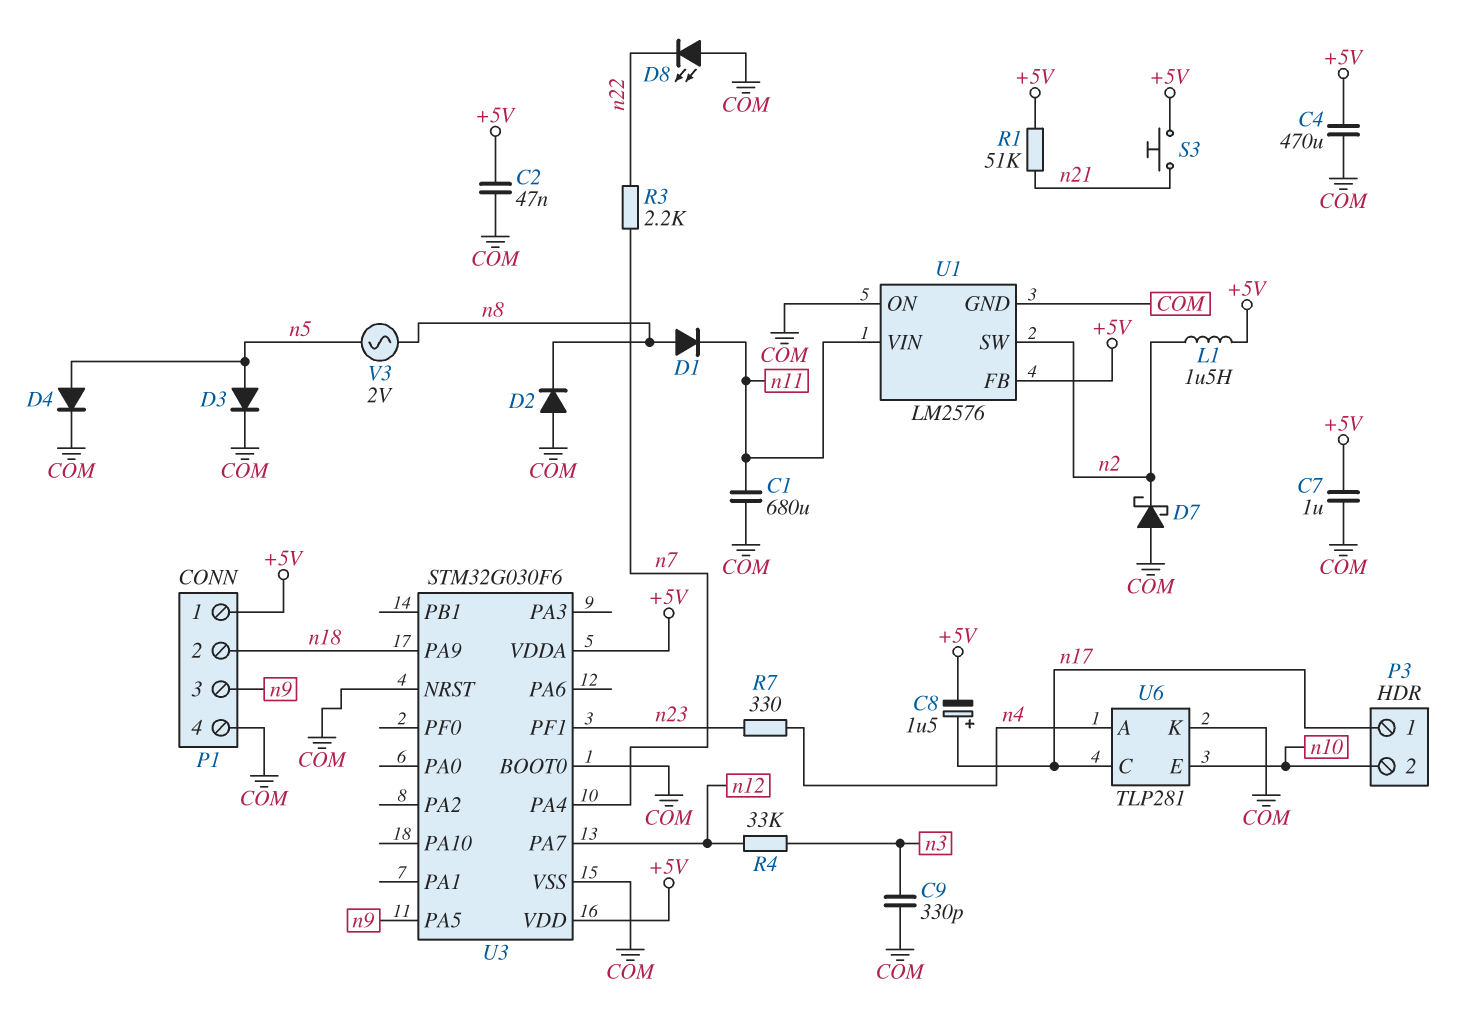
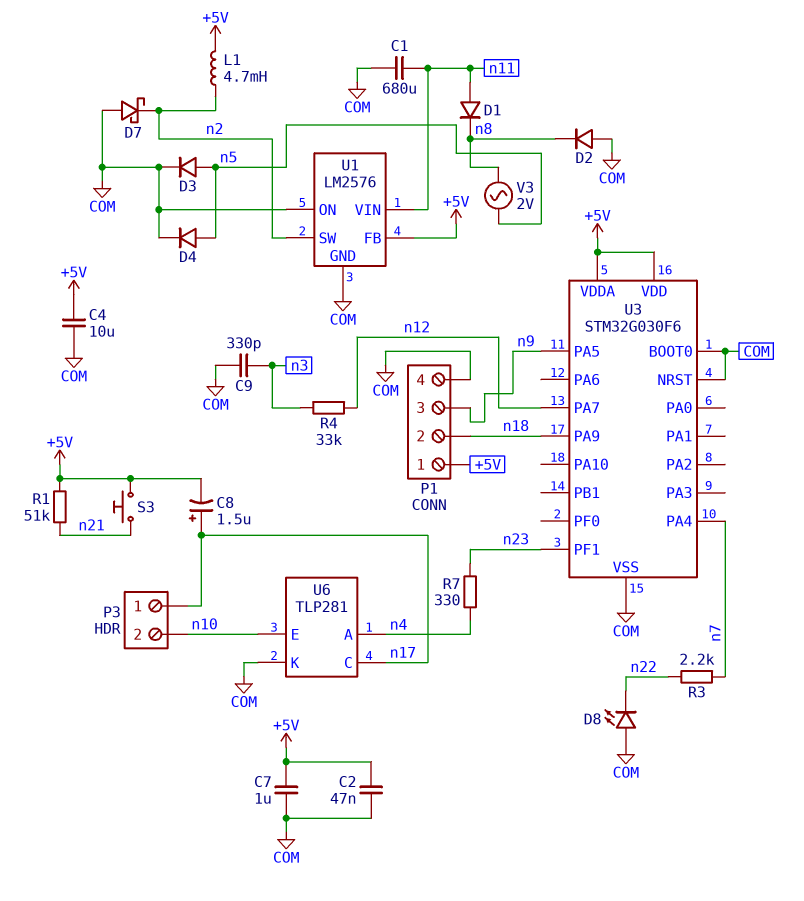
C4: 470uF (+5V, COM) -> 10uF (+5V, COM)
D1: diode (A n8, K n11) -> diode (A n11, K n8)
L1: 1.5uH (+5V, n2) -> 4.7mH (+5V, n2)

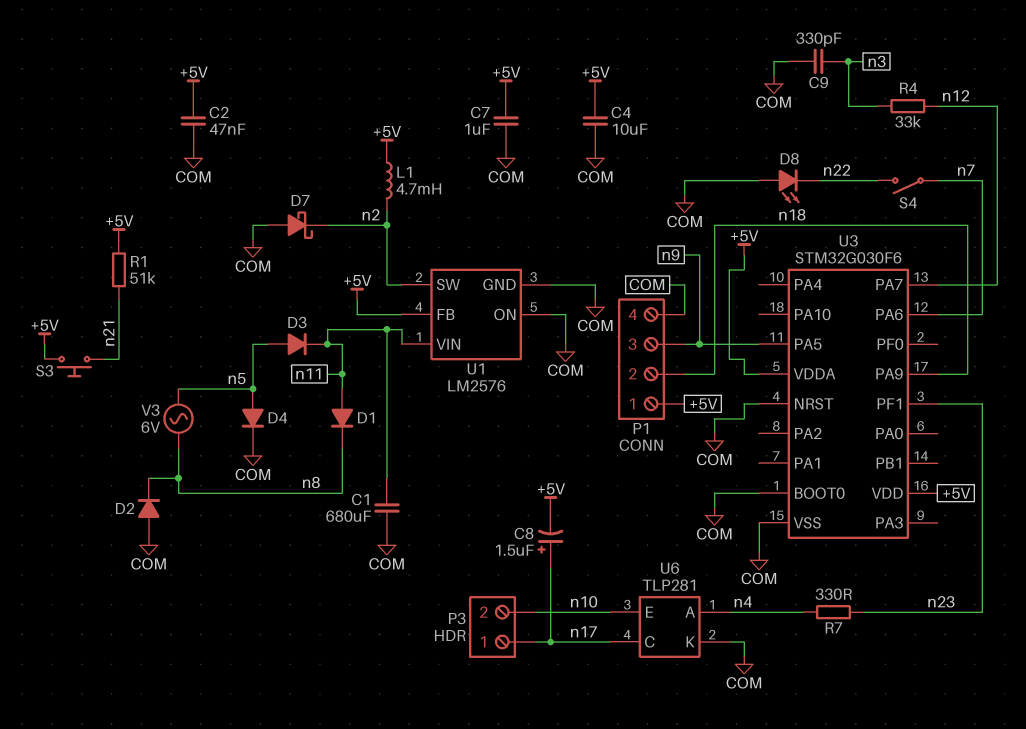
D3: diode (A n5, K COM) -> diode (A n5, K n11)
R3: 2.2k (n7, n22) -> none
S4: none -> switch (n7, n22)
U3 pin PA4: n7 -> none
U3 pin PA6: none -> n7
V3: AC 2V (n5, n8) -> AC 6V (n5, n8)

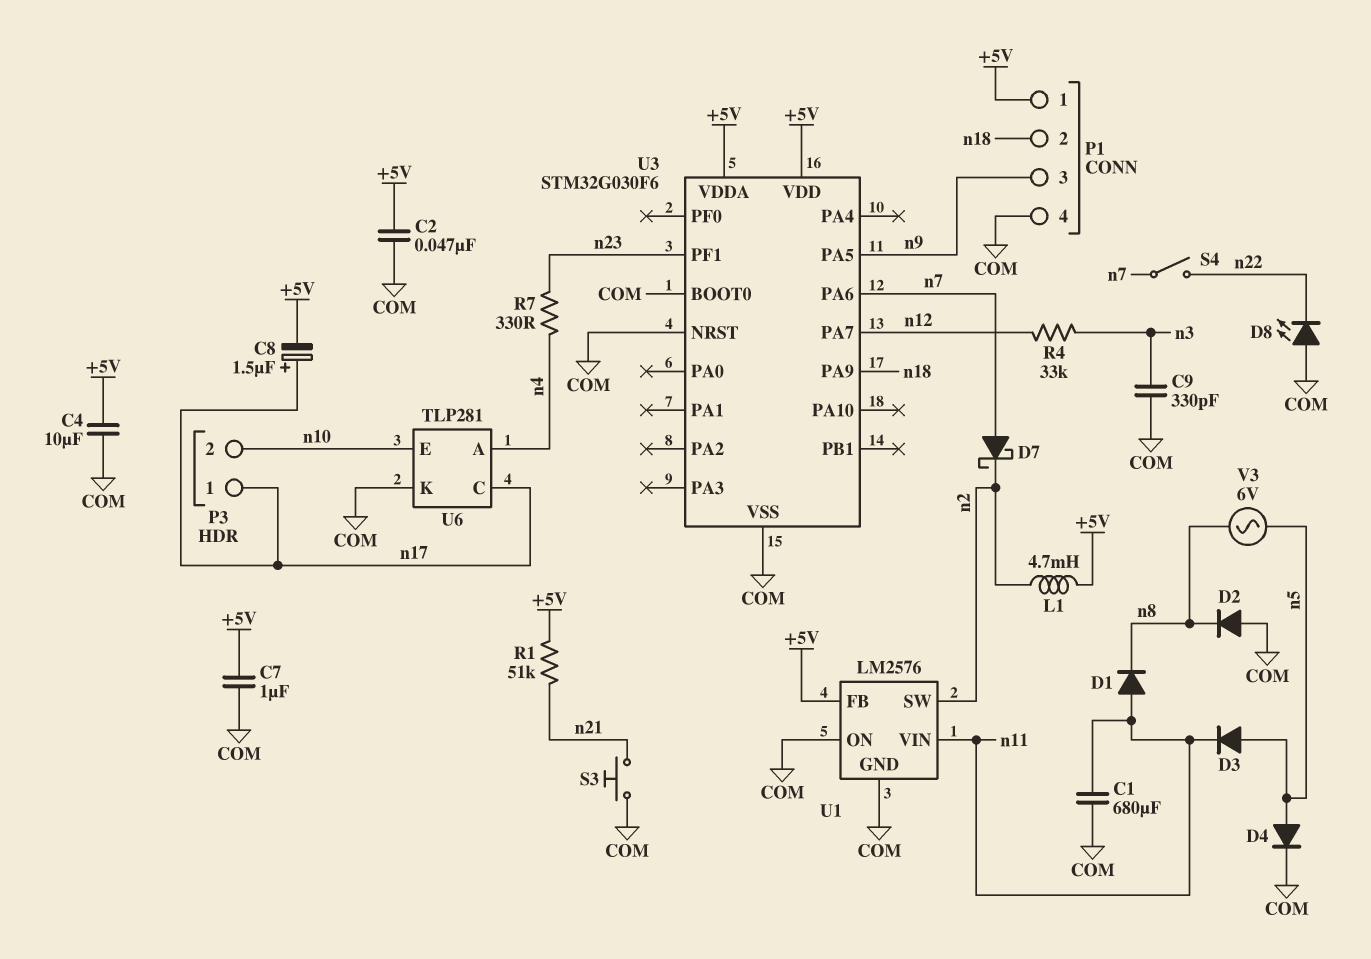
D7: schottky (A COM, K n2) -> schottky (A n7, K n2)
S3: button (+5V, n21) -> button (COM, n21)

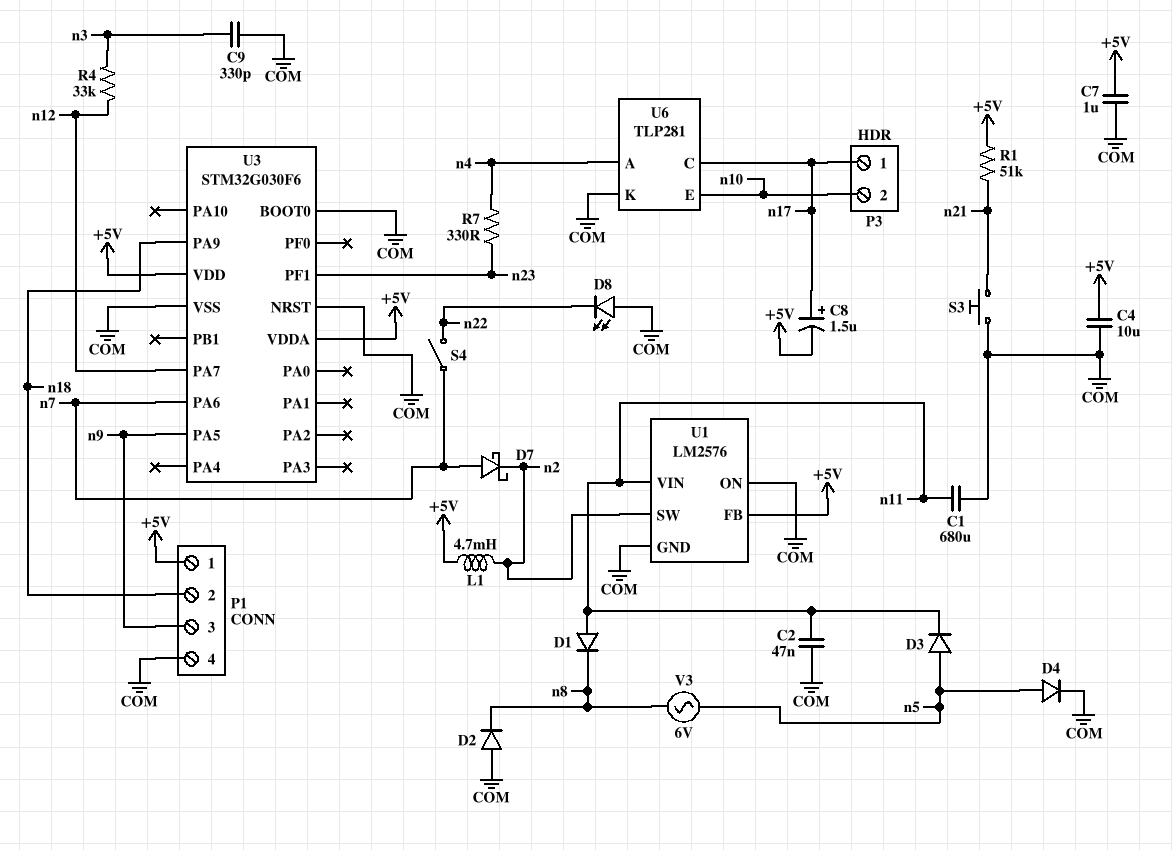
C2: 47nF (+5V, COM) -> 47nF (COM, n11)

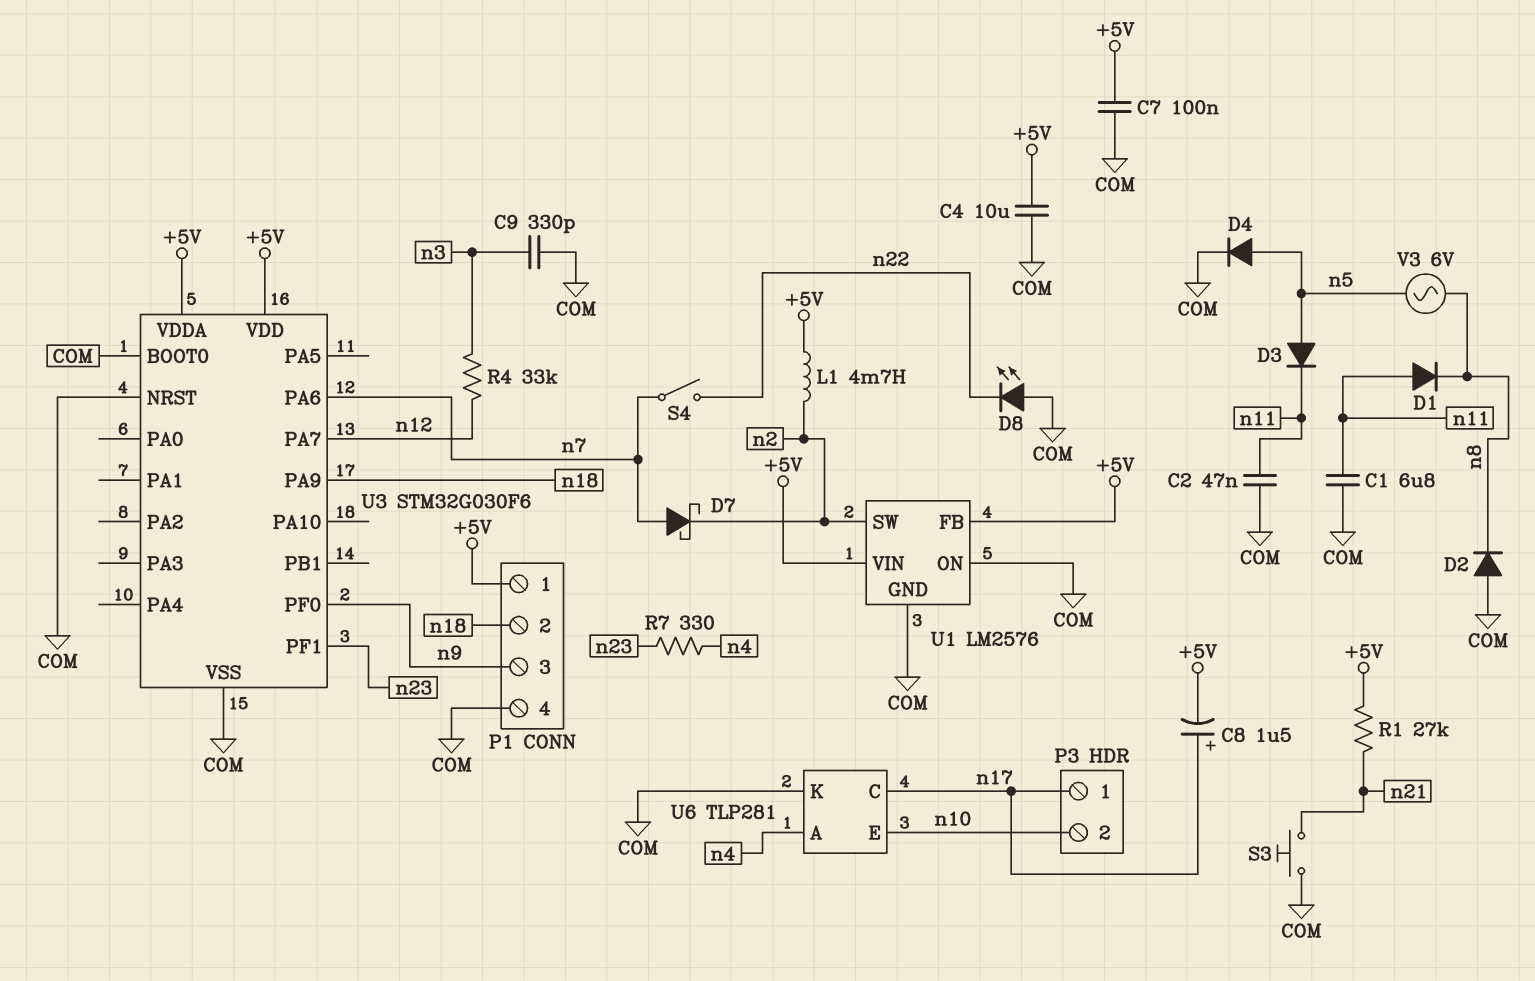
C1: 680uF (COM, n11) -> 6.8uF (COM, n11)
C7: 1uF (+5V, COM) -> 100nF (+5V, COM)
R1: 51k (+5V, n21) -> 27k (+5V, n21)
U1 pin VIN: n11 -> +5V
U3 pin PA5: n9 -> none
U3 pin PF0: none -> n9

